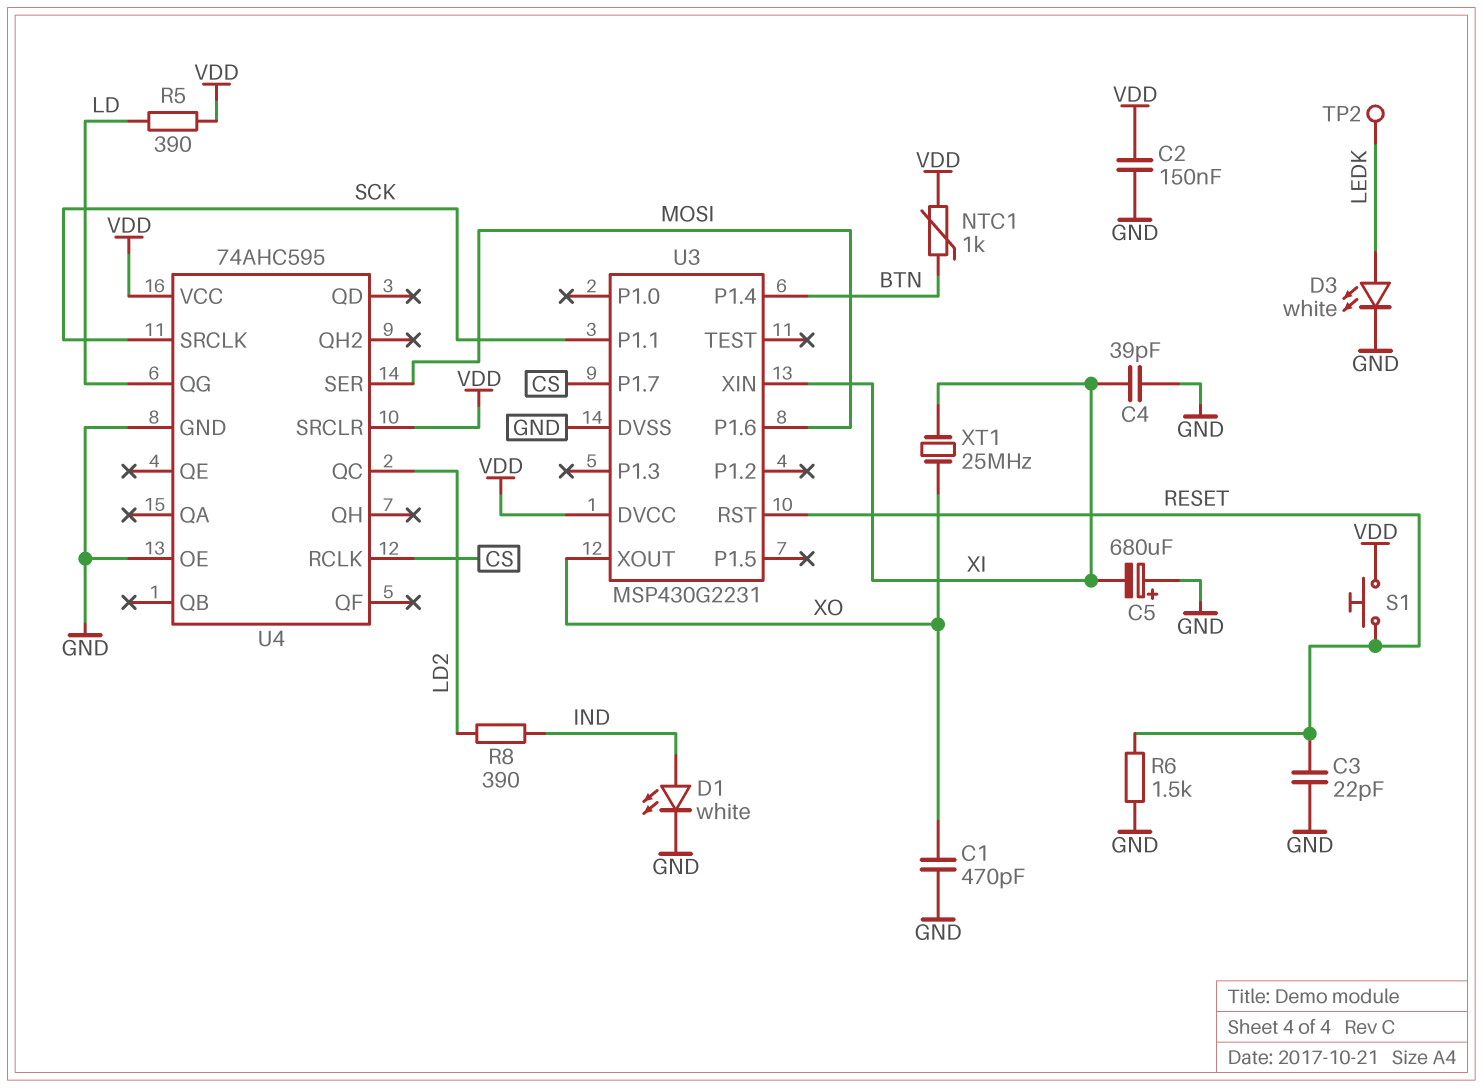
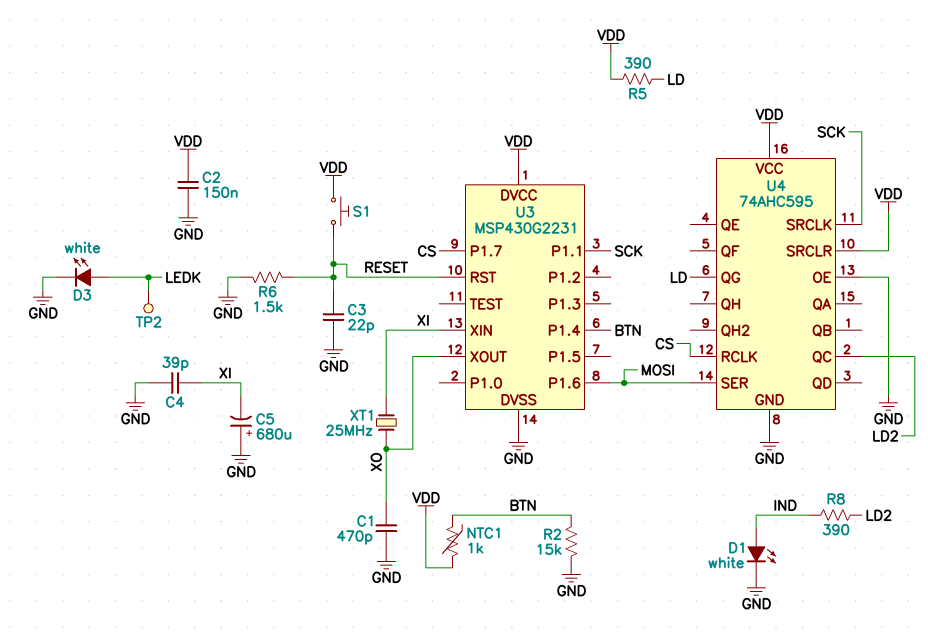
R2: none -> 15k (BTN, GND)

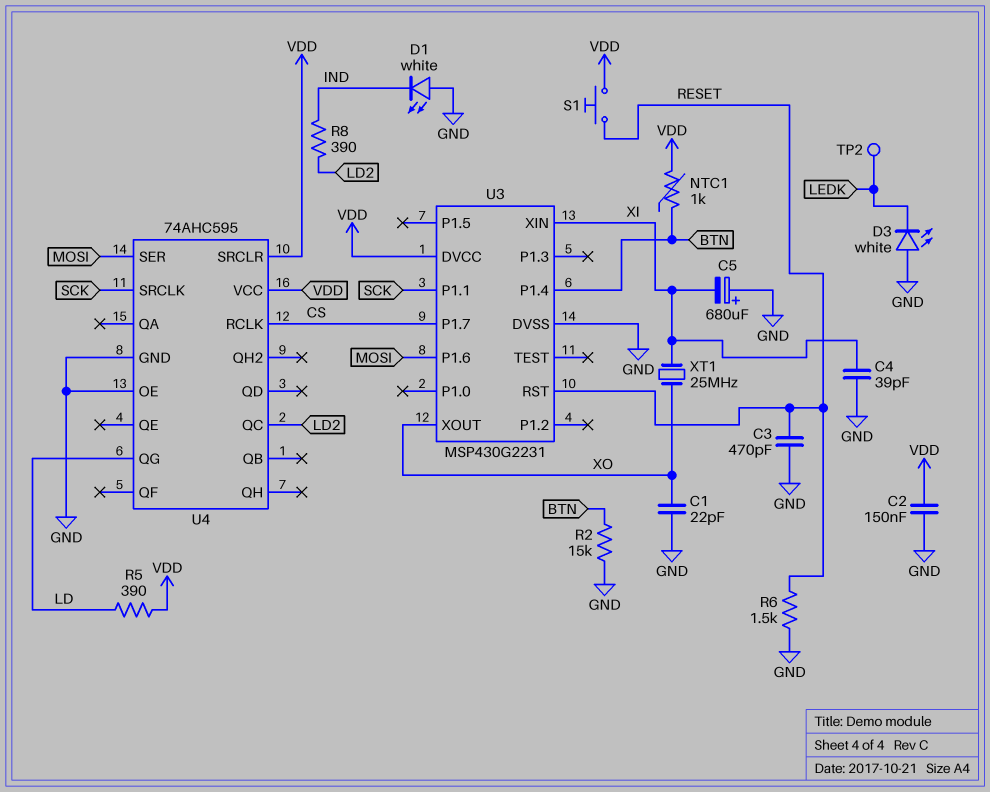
C1: 470pF (GND, XO) -> 22pF (GND, XO)
C3: 22pF (GND, RESET) -> 470pF (GND, RESET)
D1: LED white (A IND, K GND) -> LED white (A GND, K IND)
D3: LED white (A LEDK, K GND) -> LED white (A GND, K LEDK)

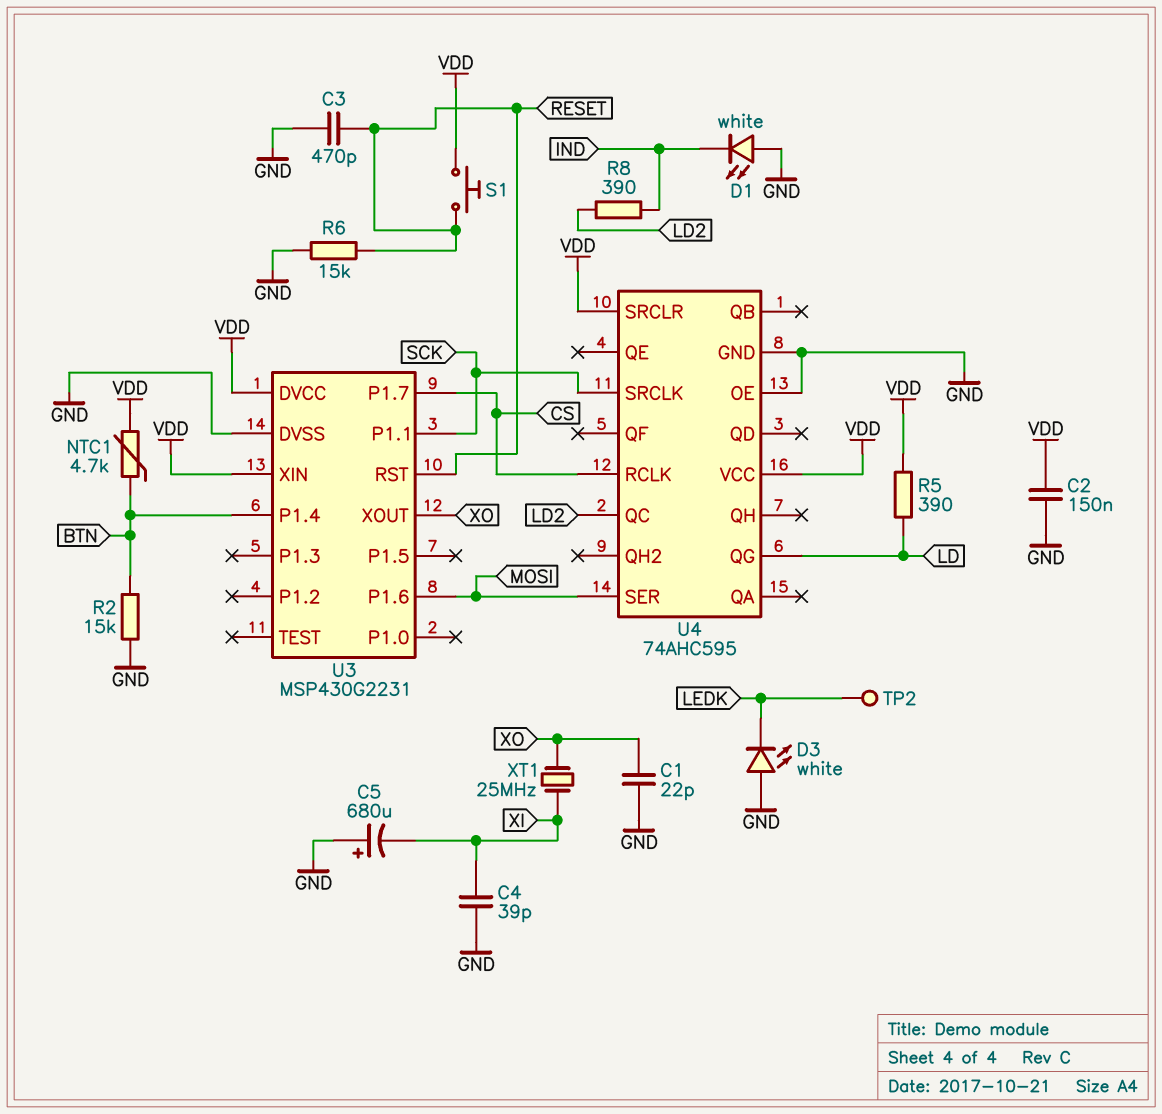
NTC1: 1k (BTN, VDD) -> 4.7k (BTN, VDD)
R6: 1.5k (GND, RESET) -> 15k (GND, RESET)
U3 pin XIN: XI -> VDD

